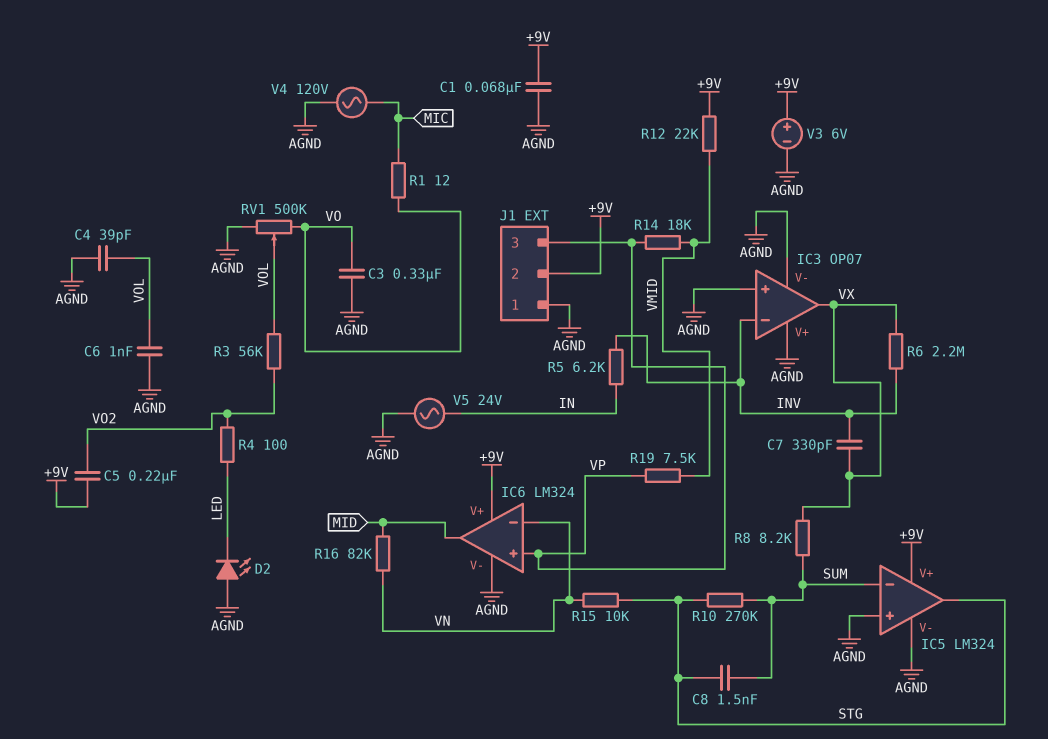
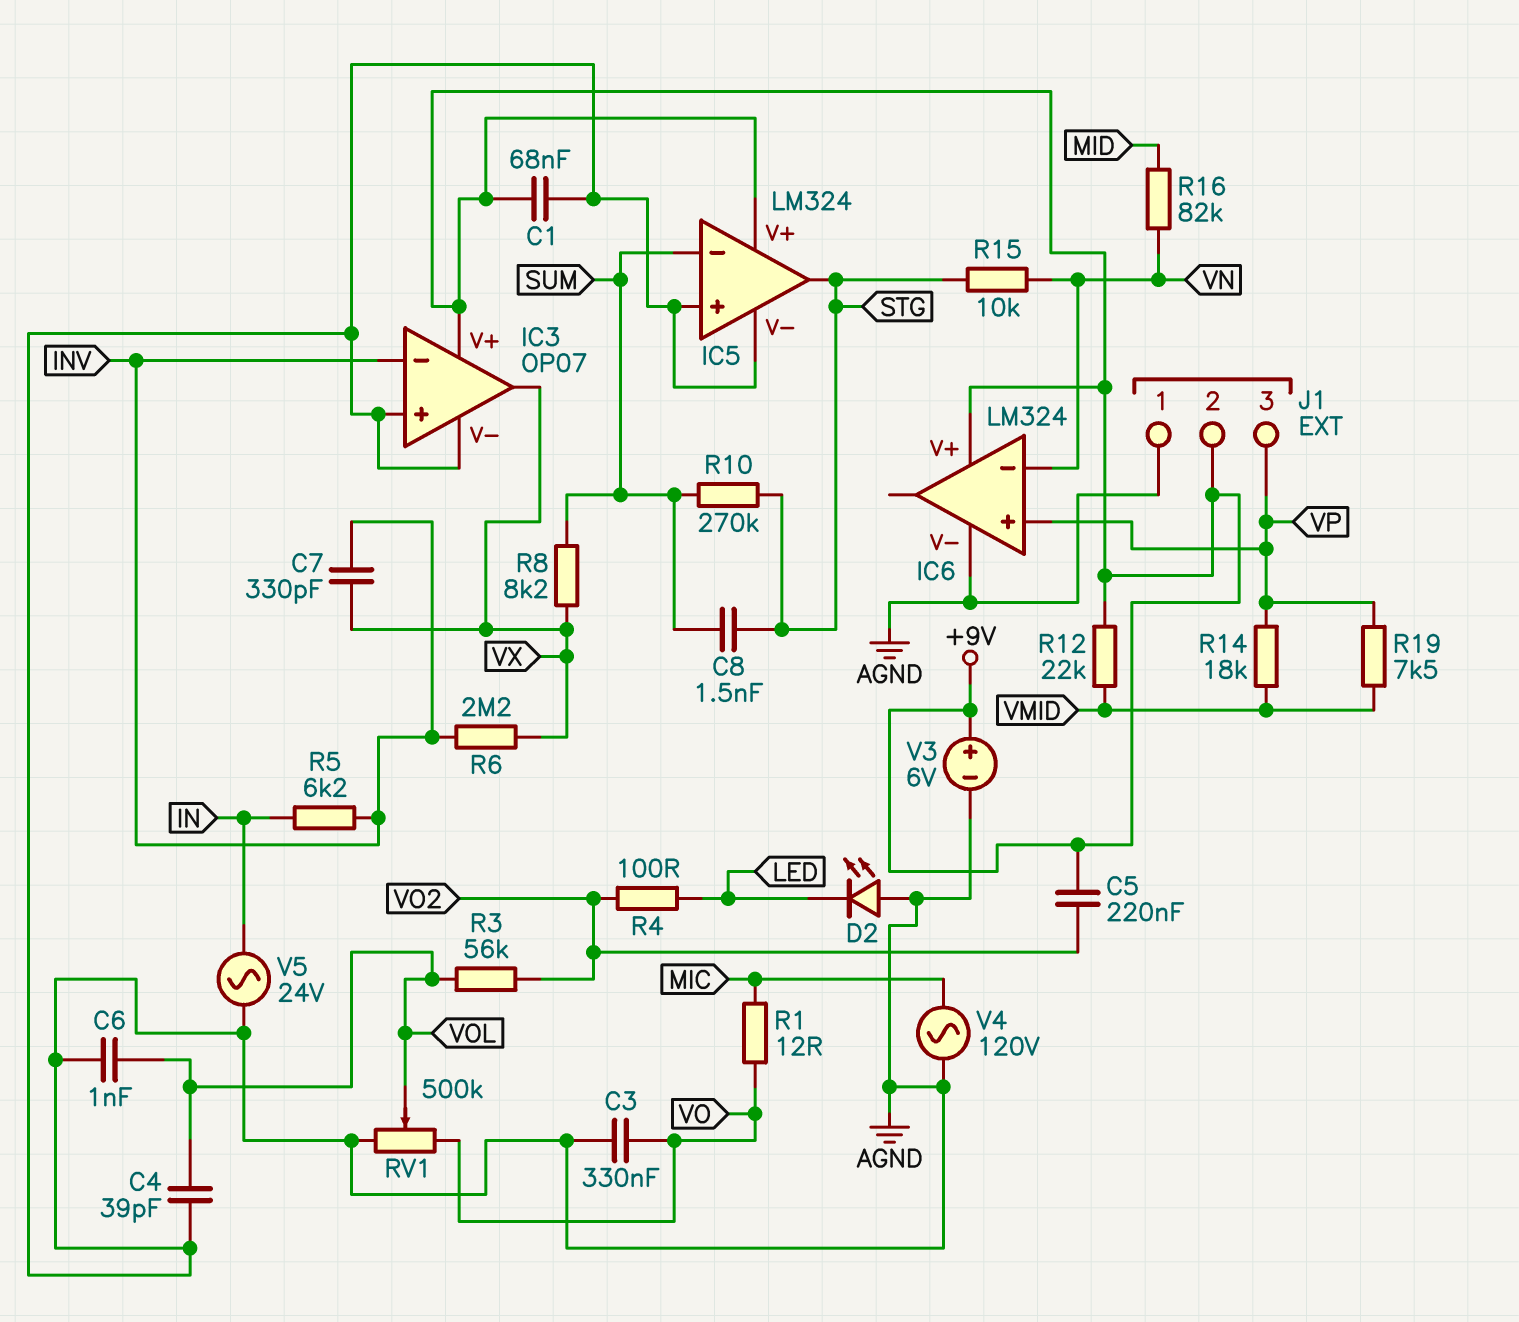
IC3 pin V+: AGND -> +9V
IC6 pin out: MID -> none

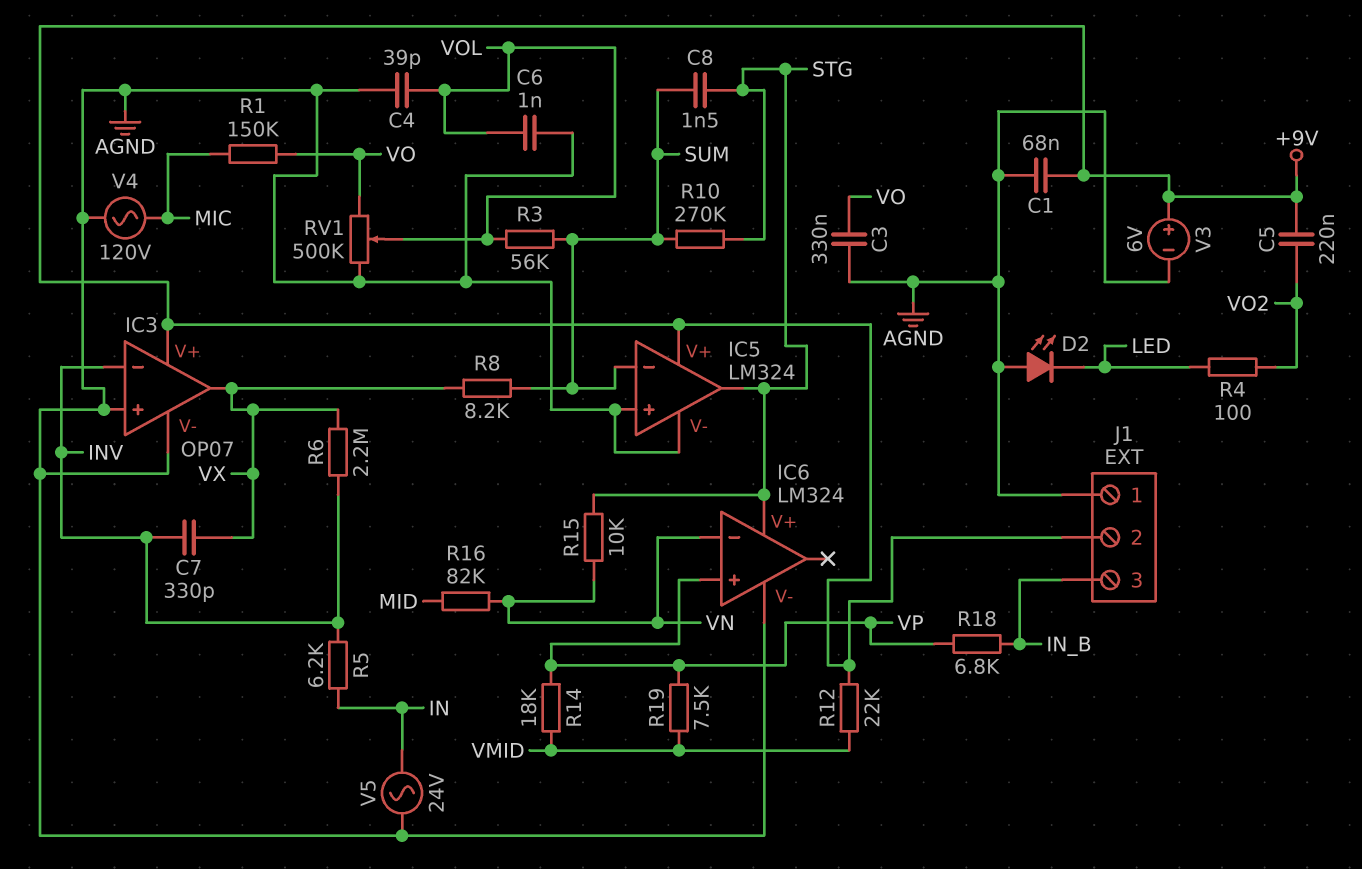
IC6 pin V+: +9V -> STG
J1 pin 3: VP -> IN_B
R1: 12 (MIC, VO) -> 150k (MIC, VO)
R3: 56k (VO2, VOL) -> 56k (SUM, VOL)
R18: none -> 6.8k (IN_B, VP)

